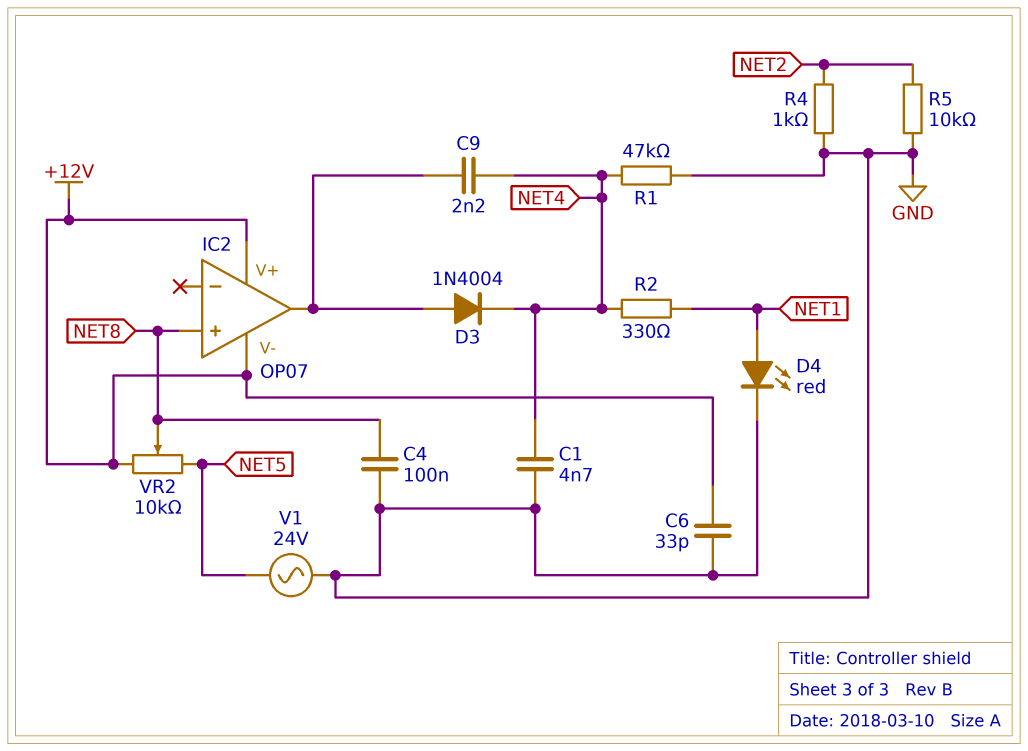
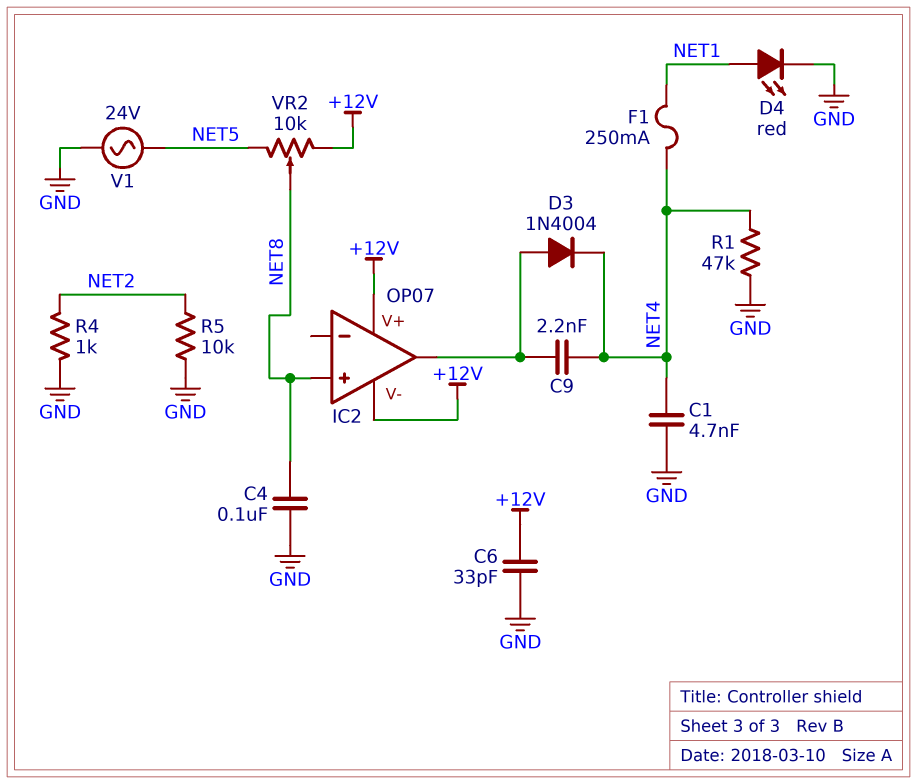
F1: none -> 250mA (NET1, NET4)
R2: 330 (NET1, NET4) -> none

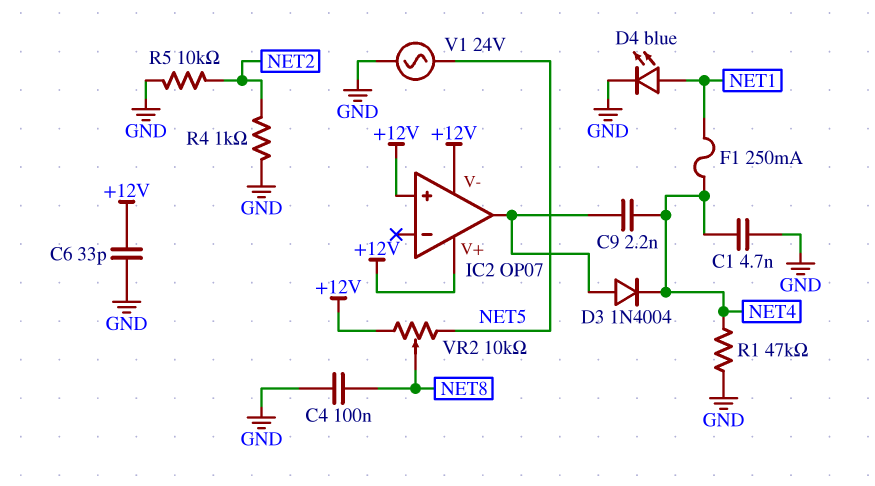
D4: LED red (A NET1, K GND) -> LED blue (A NET1, K GND)
IC2 pin in+: NET8 -> +12V

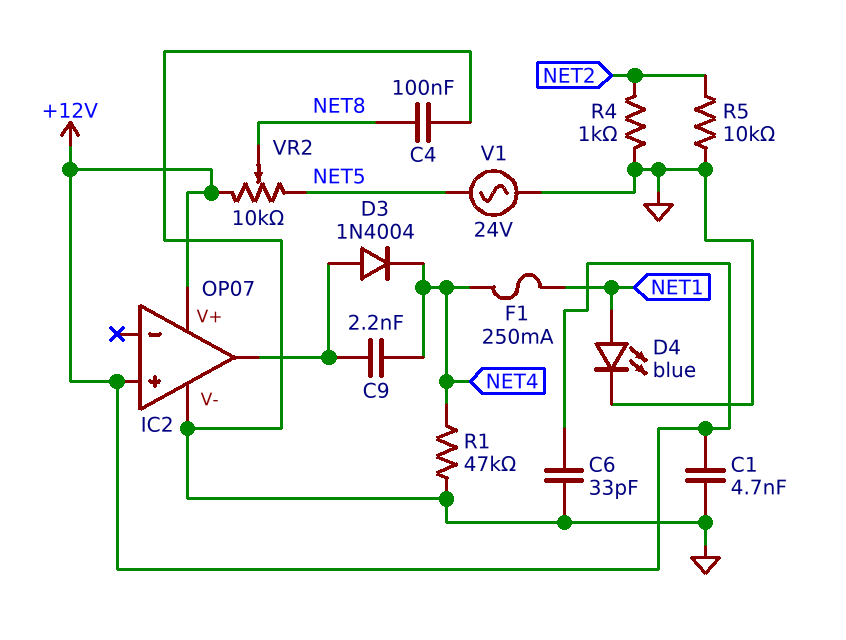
C1: 4.7nF (GND, NET4) -> 4.7nF (+12V, GND)
IC2 pin V-: +12V -> GND

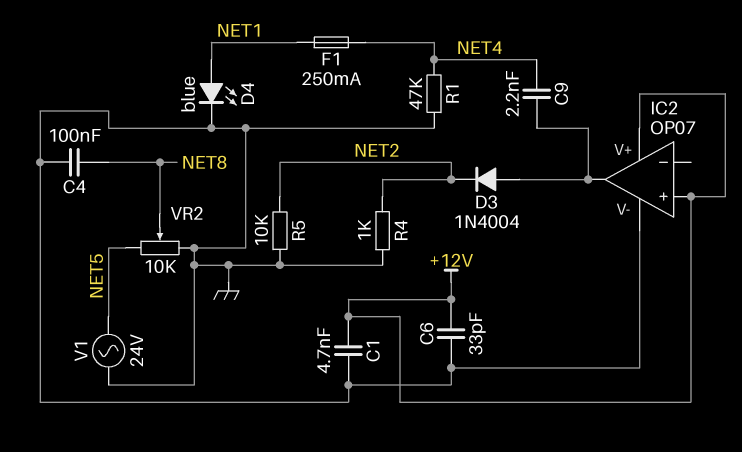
D3: diode 1N4004 (A IC2/out, K NET4) -> diode 1N4004 (A IC2/out, K NET2)
VR2: 10k (+12V, NET5, wiper NET8) -> 10k (GND, NET5, wiper NET8)

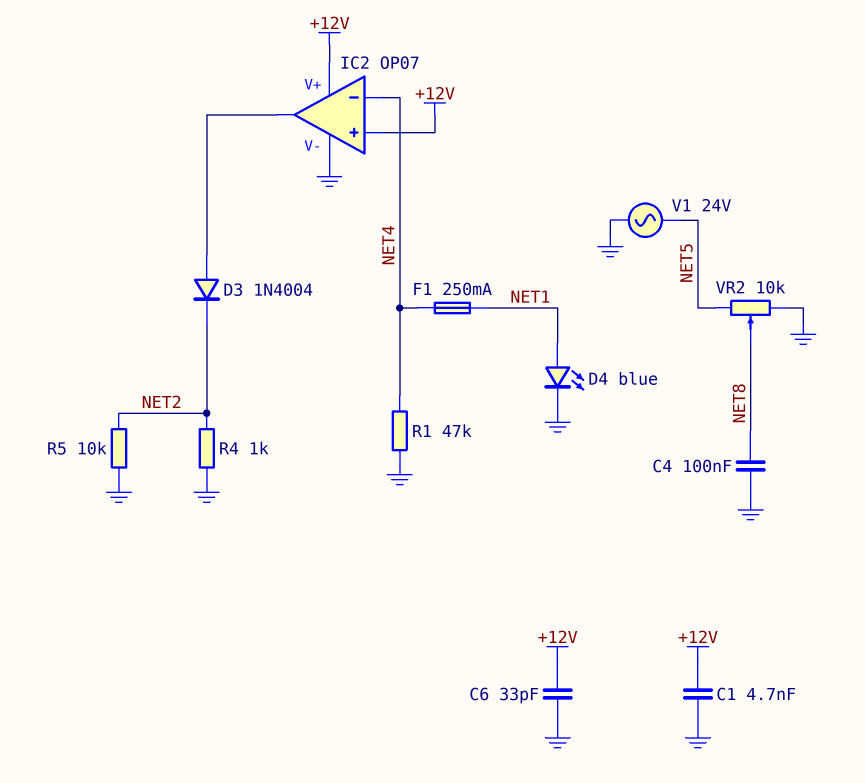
C9: 2.2nF (IC2/out, NET4) -> none
IC2 pin in-: none -> NET4

